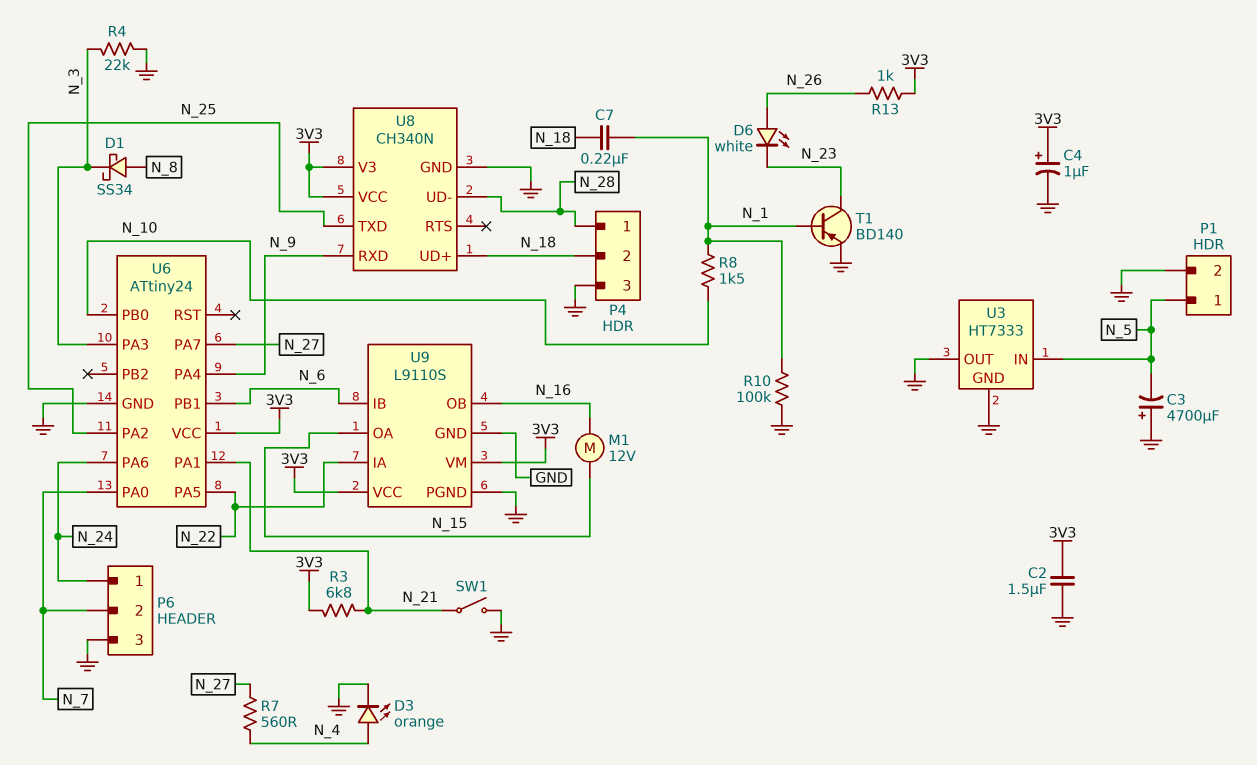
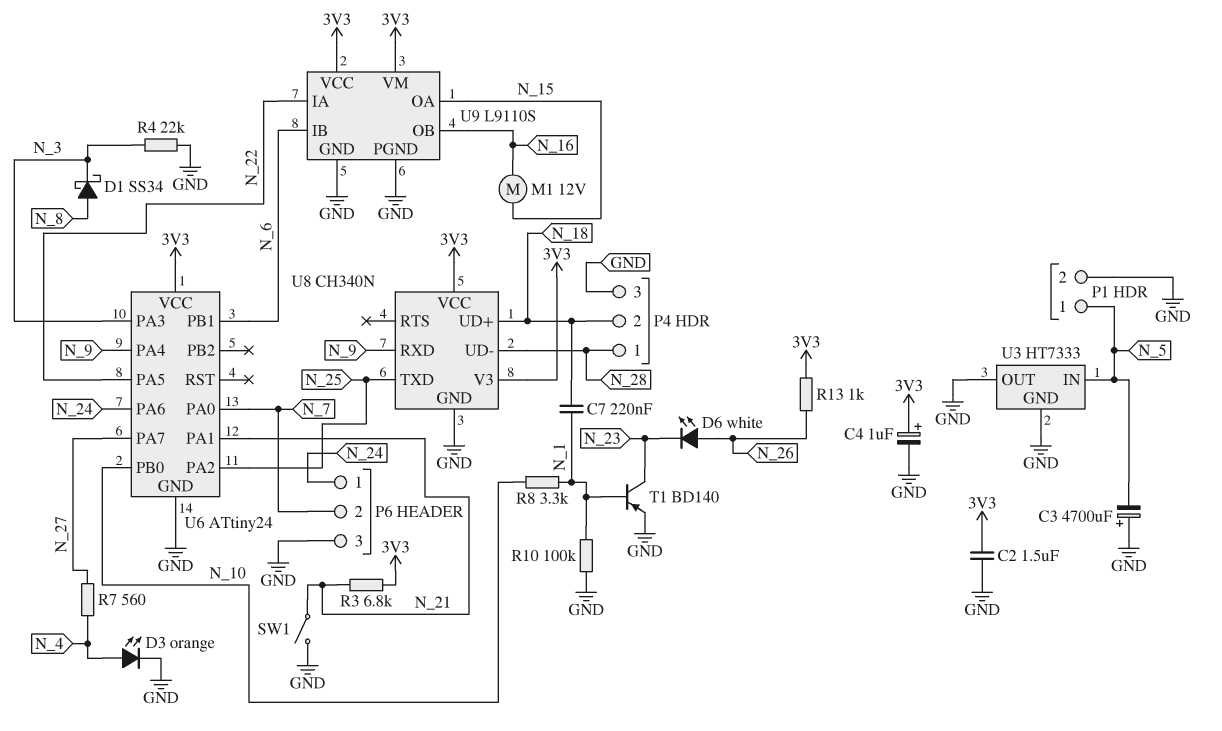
R8: 1.5k (N_1, N_10) -> 3.3k (N_1, N_10)

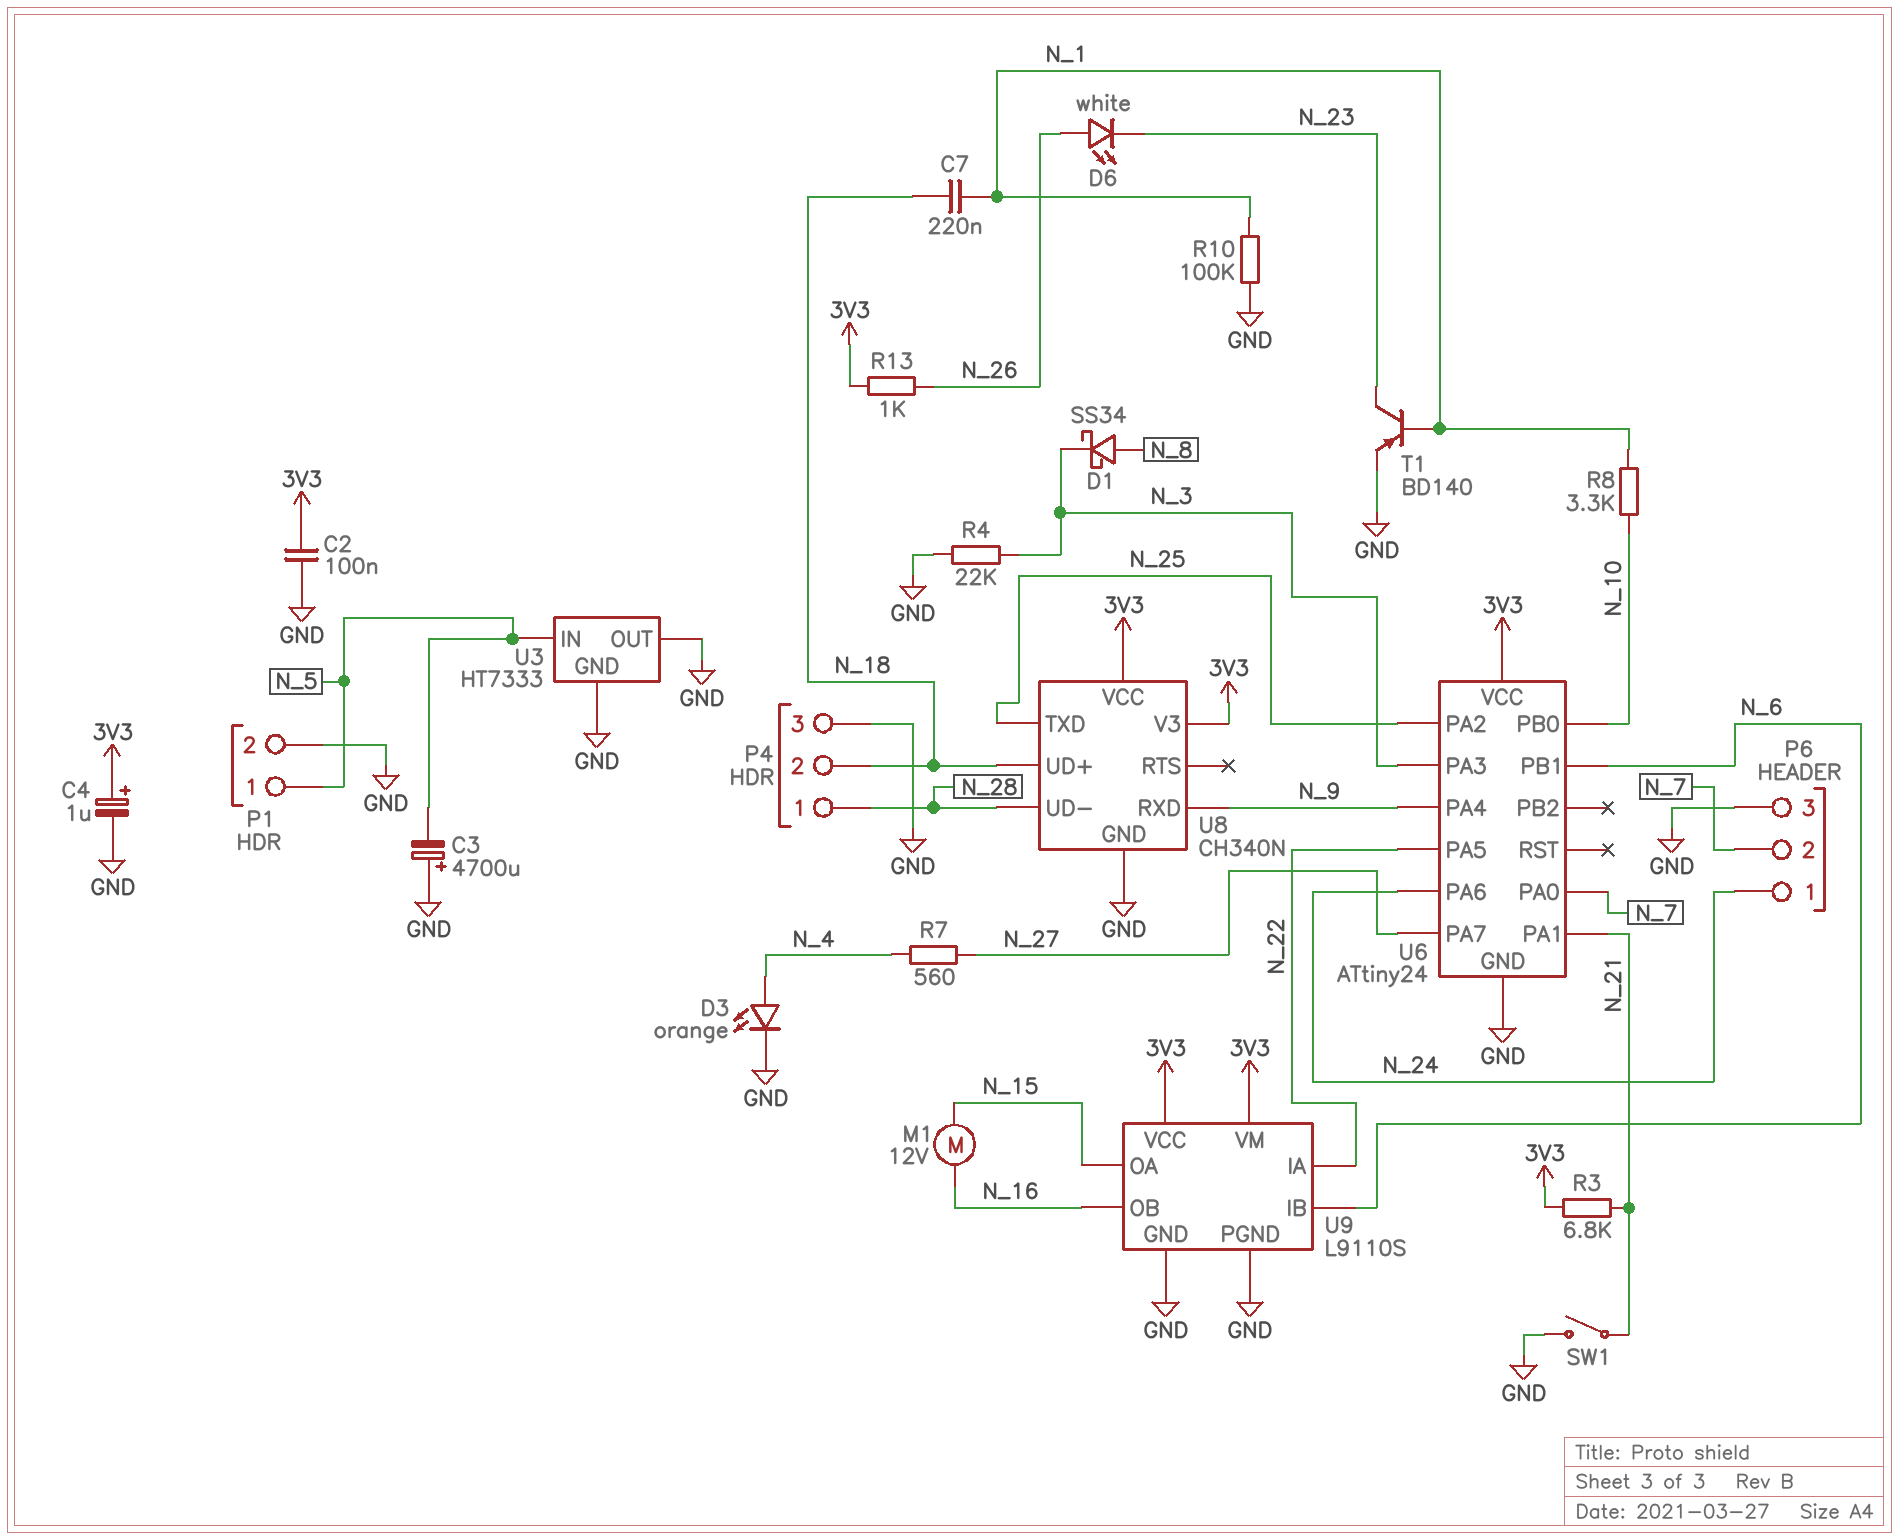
C2: 1.5uF (3V3, GND) -> 100nF (3V3, GND)

